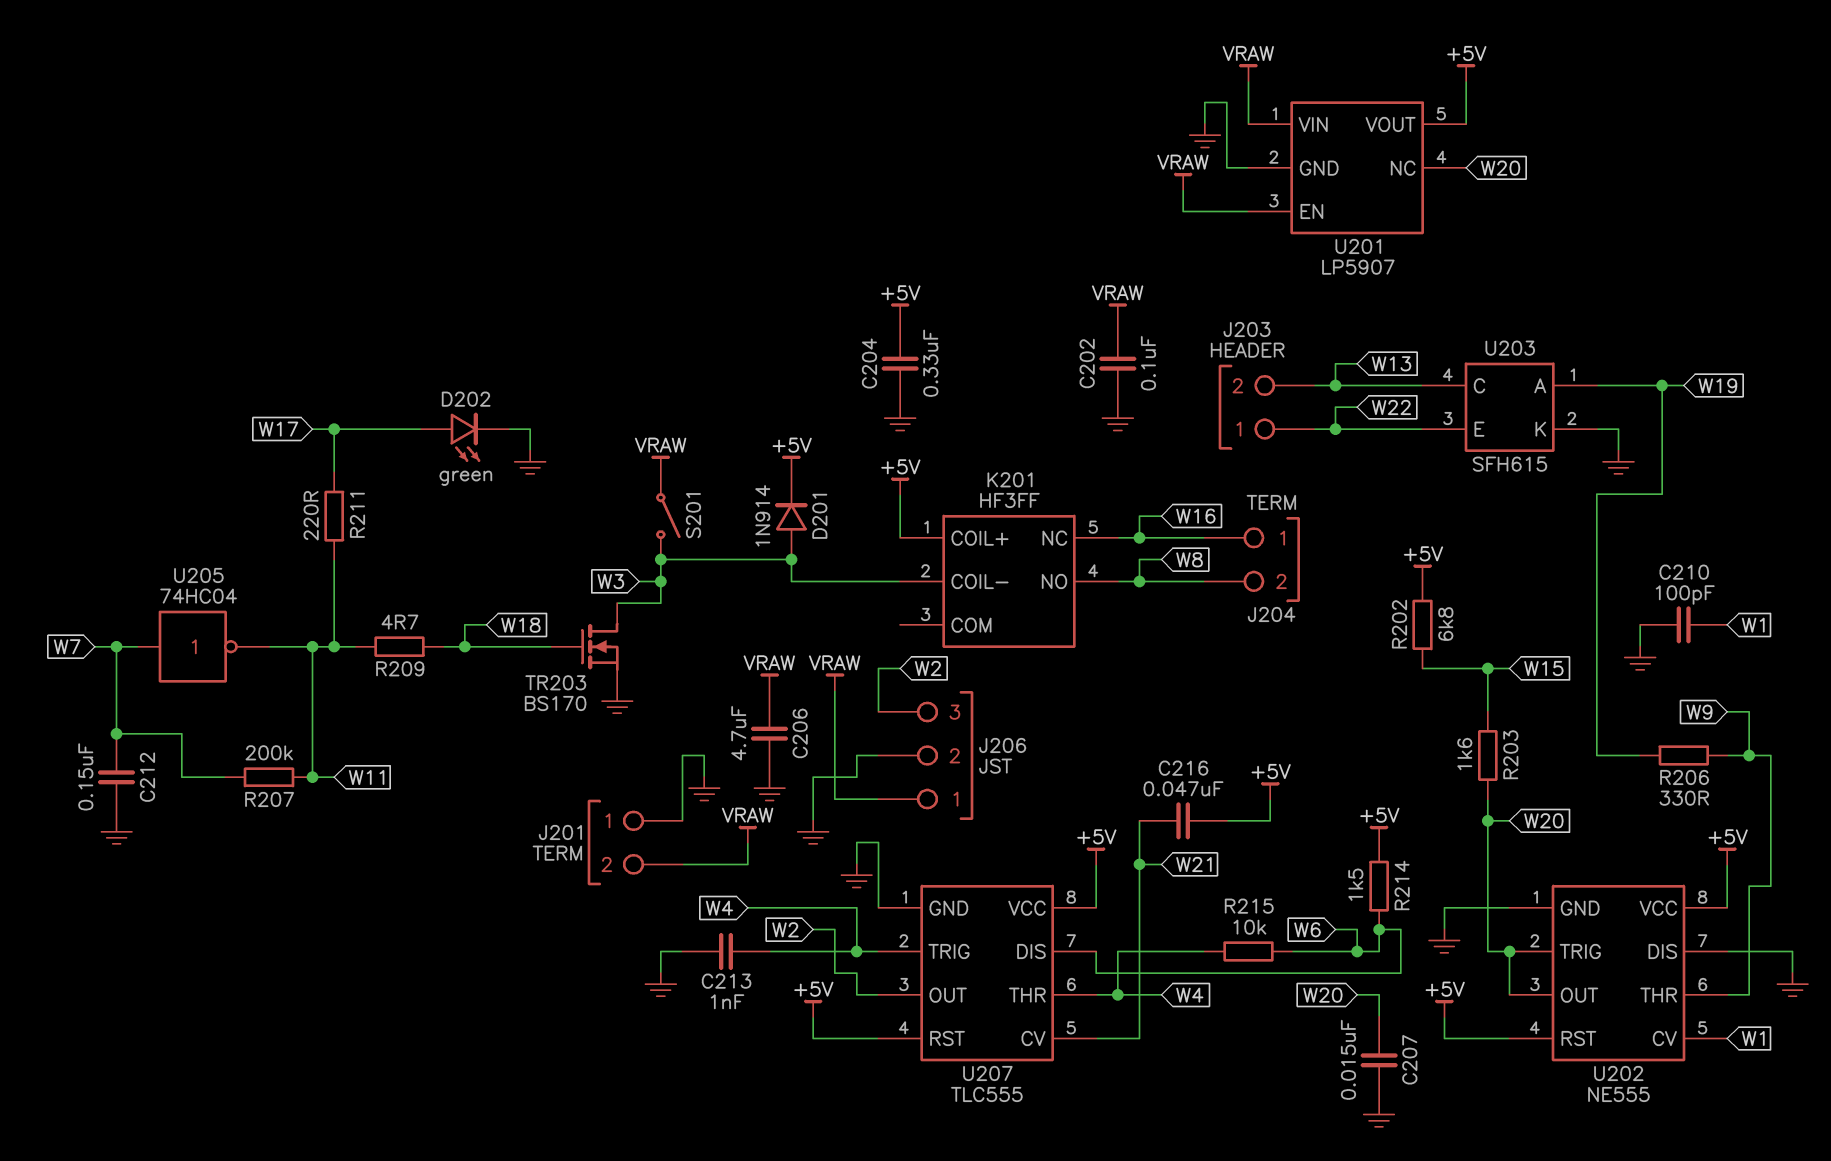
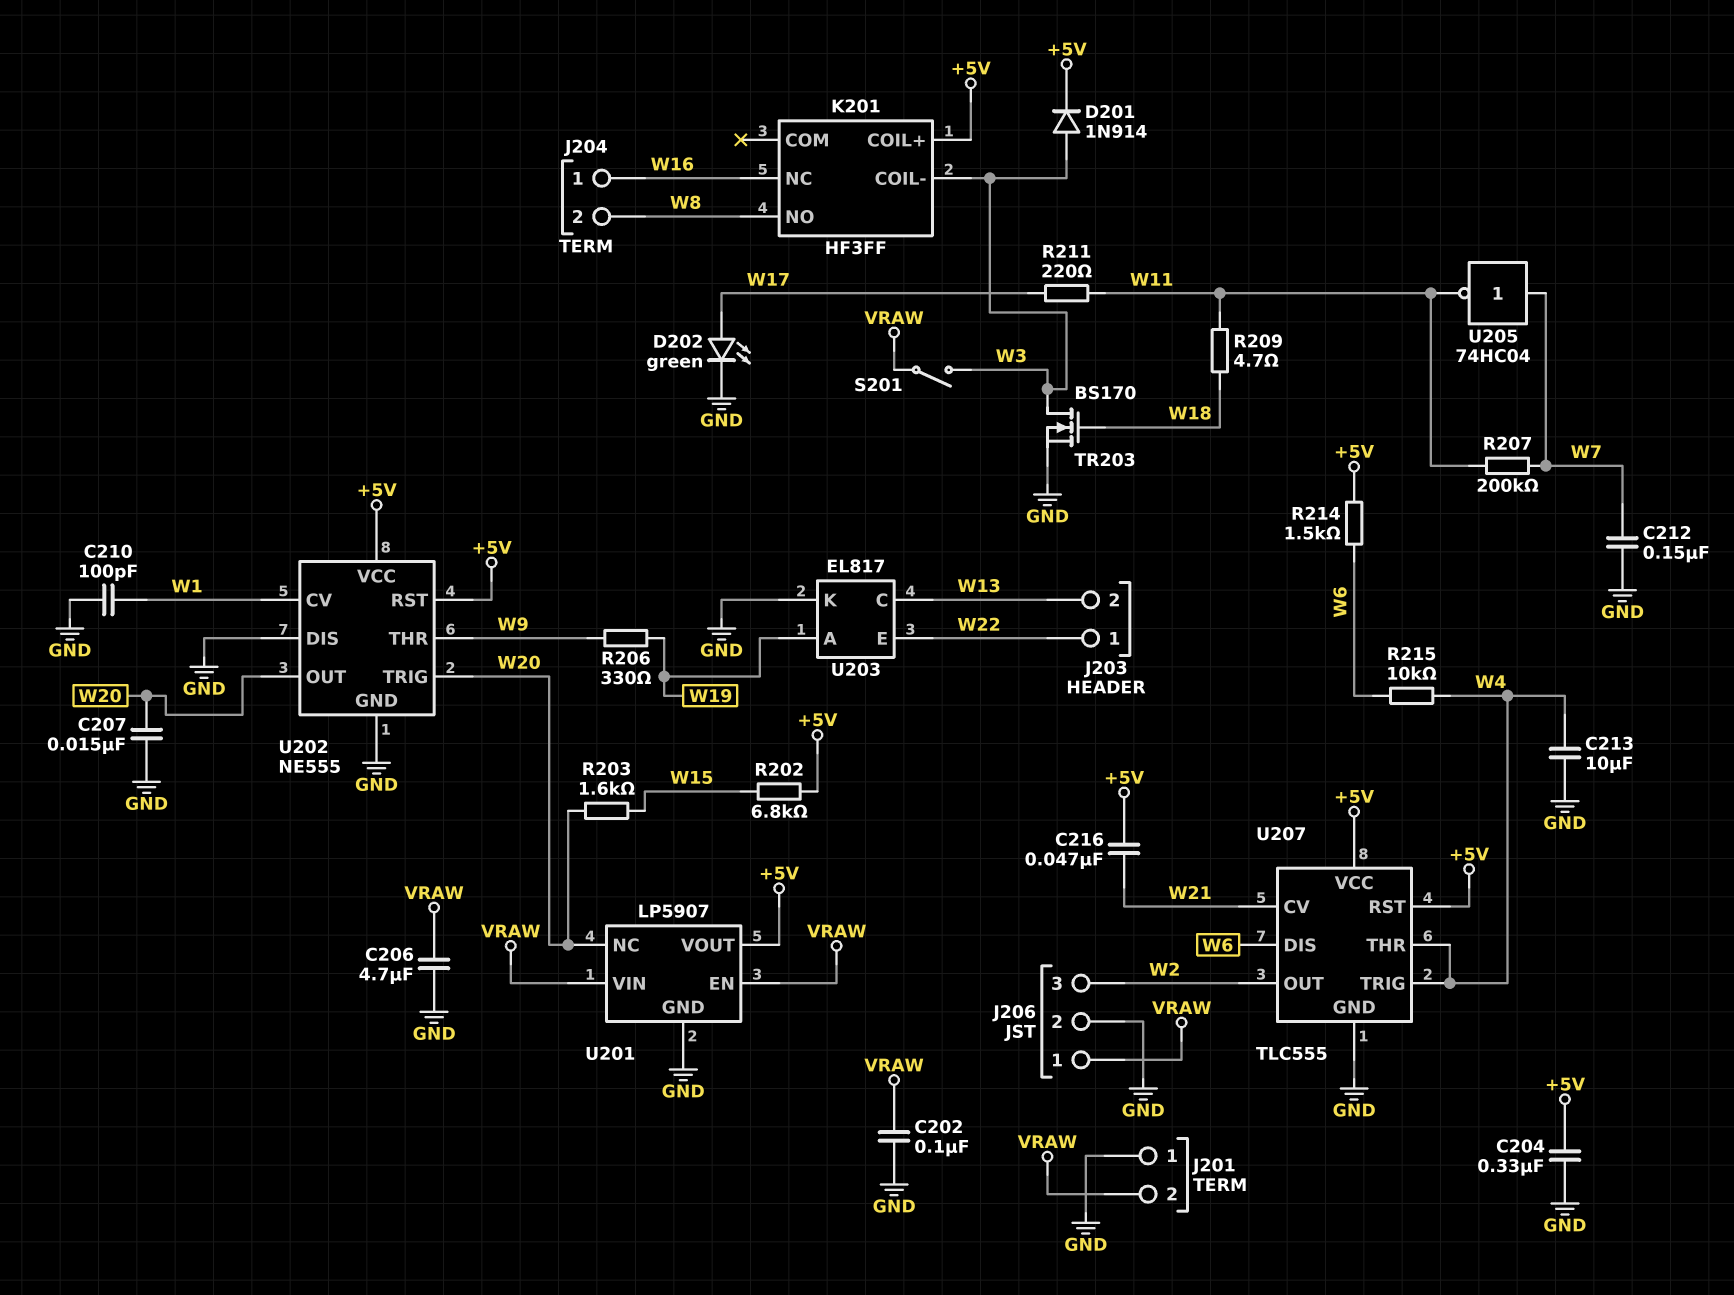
C213: 1nF (GND, W4) -> 10uF (GND, W4)
U203: SFH615 -> EL817

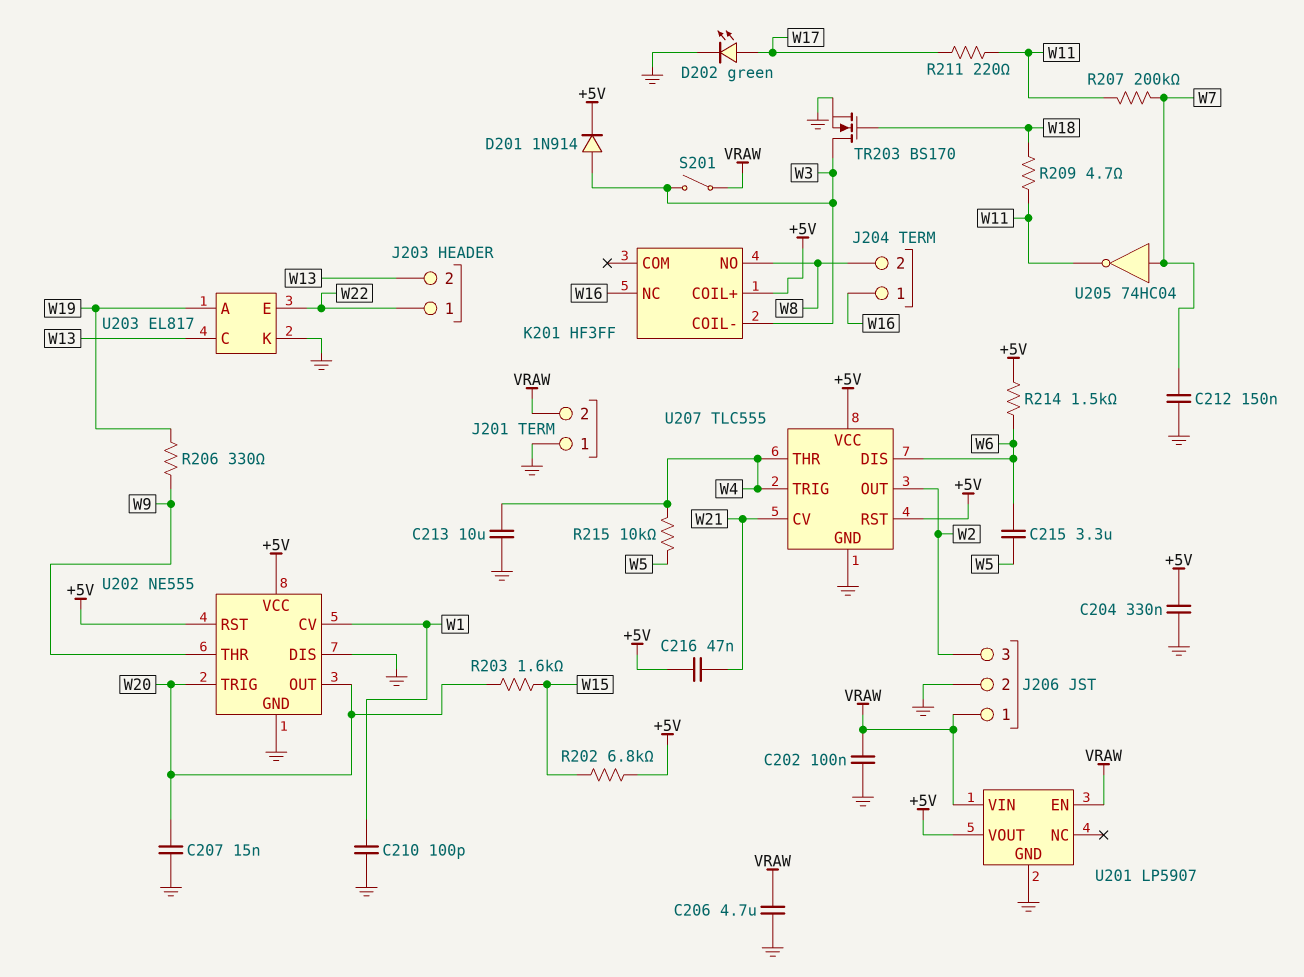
C215: none -> 3.3uF (W5, W6)
R215: 10k (W4, W6) -> 10k (W4, W5)
U201 pin NC: W20 -> none

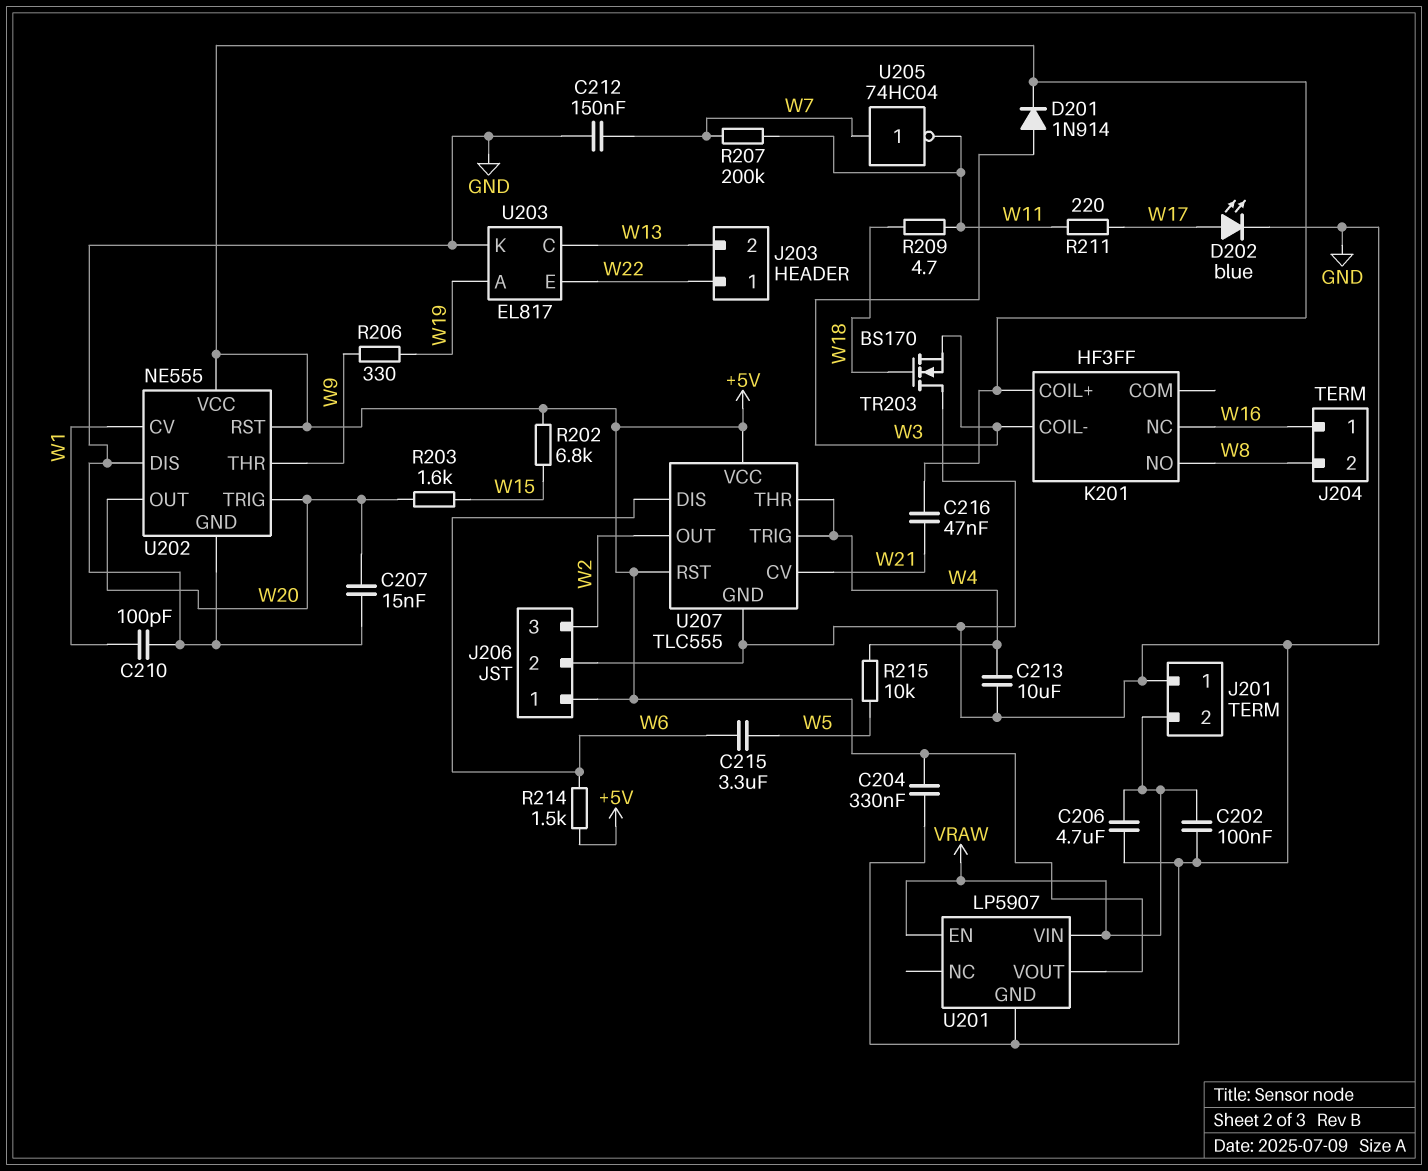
D202: LED green (A W17, K GND) -> LED blue (A W17, K GND)
J206 pin 1: VRAW -> +5V
S201: switch (VRAW, W3) -> none
TR203: NMOS BS170 (G W18, D W3, S GND) -> NMOS BS170 (G W18, D GND, S W3)

